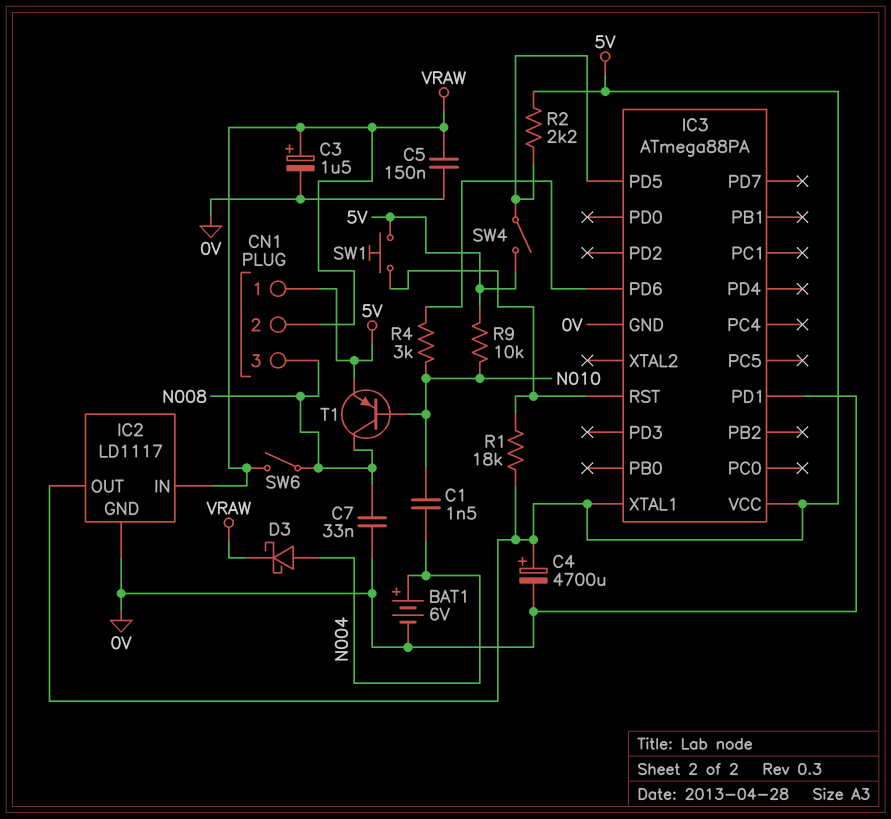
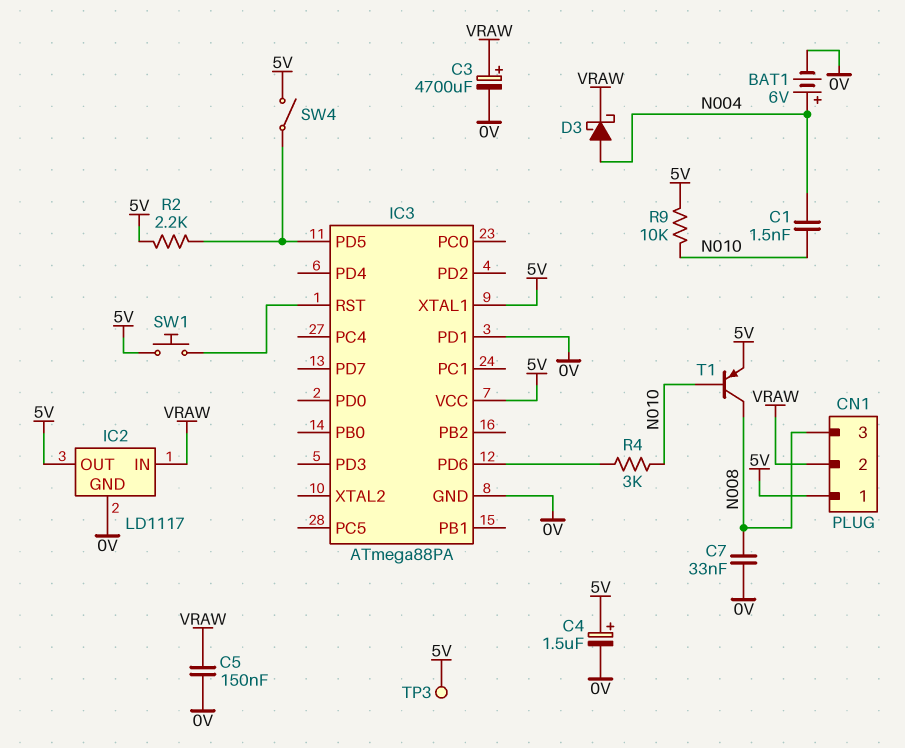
C3: 1.5uF (plus VRAW, minus 0V) -> 4700uF (plus VRAW, minus 0V)
C4: 4700uF (plus 5V, minus 0V) -> 1.5uF (plus 5V, minus 0V)
R1: 18k (5V, IC3/RST) -> none
SW6: switch (N008, VRAW) -> none
TP3: none -> test point (5V)

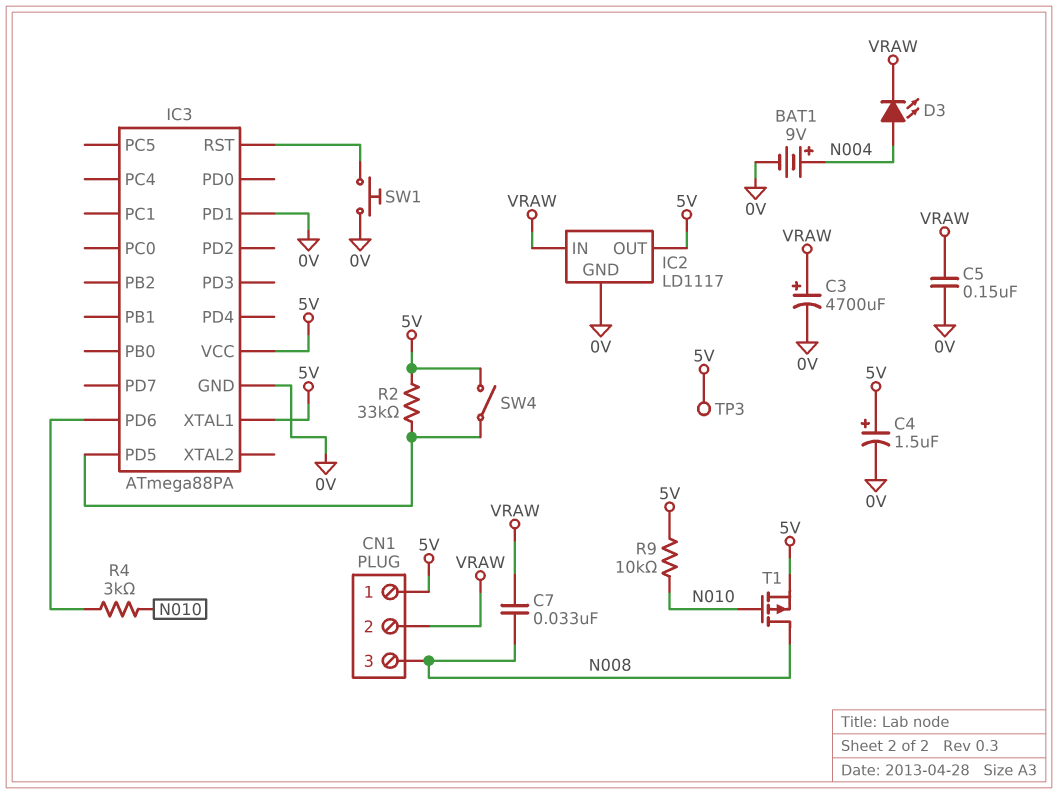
BAT1: 6V (plus N004, minus 0V) -> 9V (plus N004, minus 0V)
C1: 1.5nF (N004, N010) -> none
C7: 33nF (0V, N008) -> 33nF (N008, VRAW)
D3: schottky (A N004, K VRAW) -> LED (A N004, K VRAW)
R2: 2.2k (5V, IC3/PD5) -> 33k (5V, IC3/PD5)
SW1: button (5V, IC3/RST) -> button (0V, IC3/RST)
T1: PNP (B N010, C N008, E 5V) -> PMOS (G N010, D N008, S 5V)

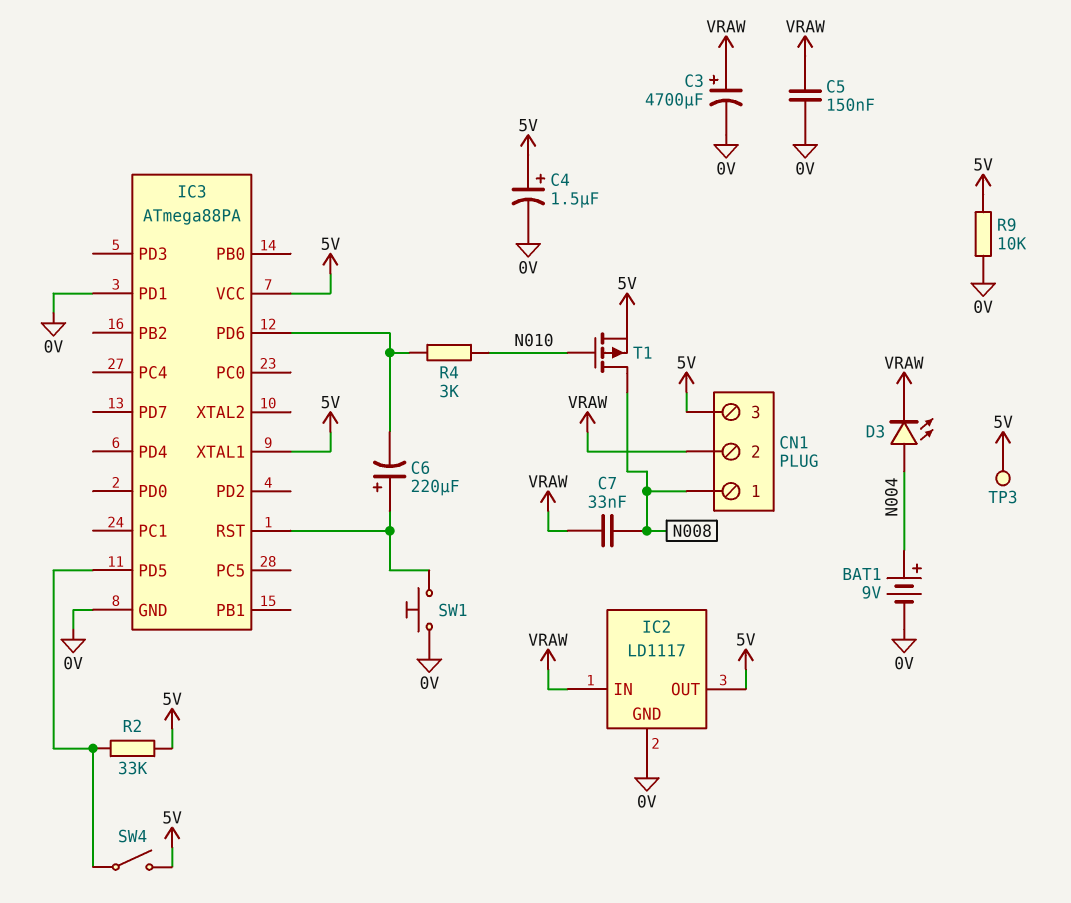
C6: none -> 220uF (plus IC3/RST, minus IC3/PD6)
CN1 pin 1: 5V -> N008
CN1 pin 3: N008 -> 5V
R9: 10k (5V, N010) -> 10k (0V, 5V)

